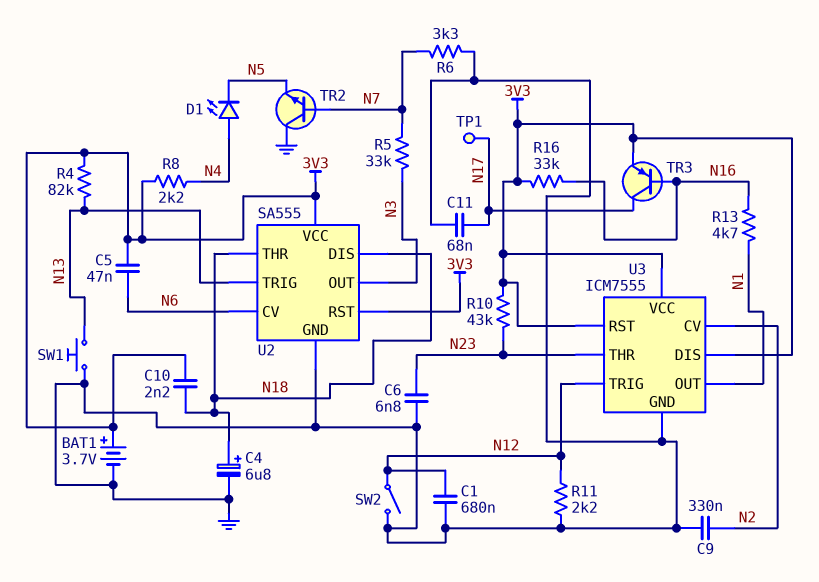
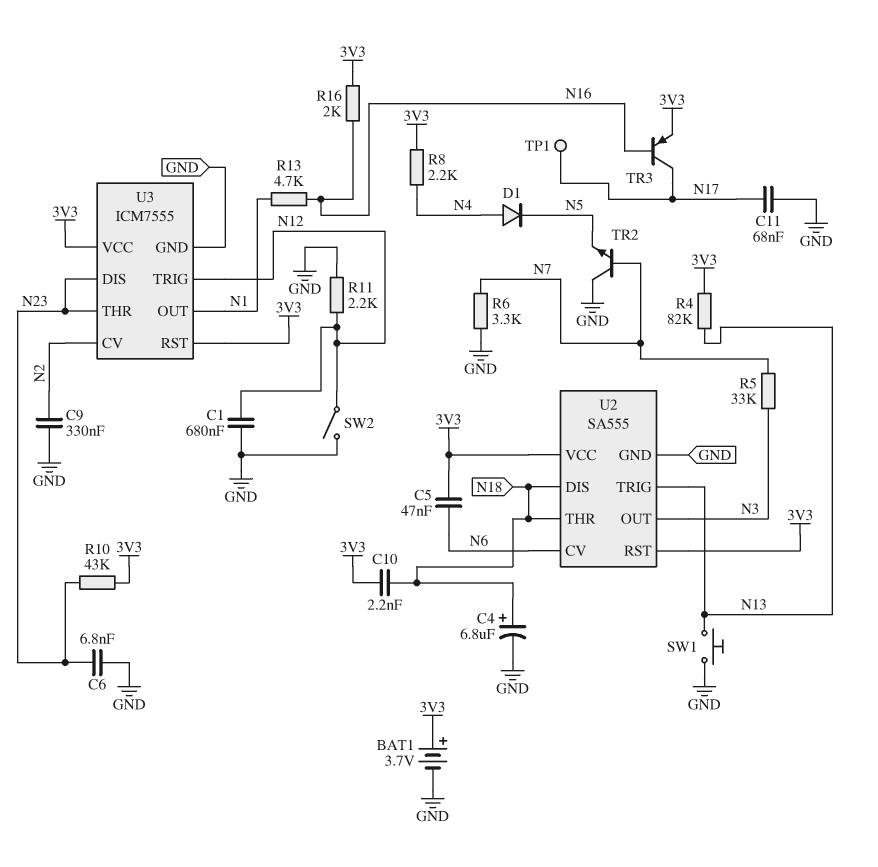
D1: LED (A N4, K N5) -> diode (A N4, K N5)
R16: 33k (3V3, N16) -> 2k (3V3, N16)
U3 pin DIS: 3V3 -> N23

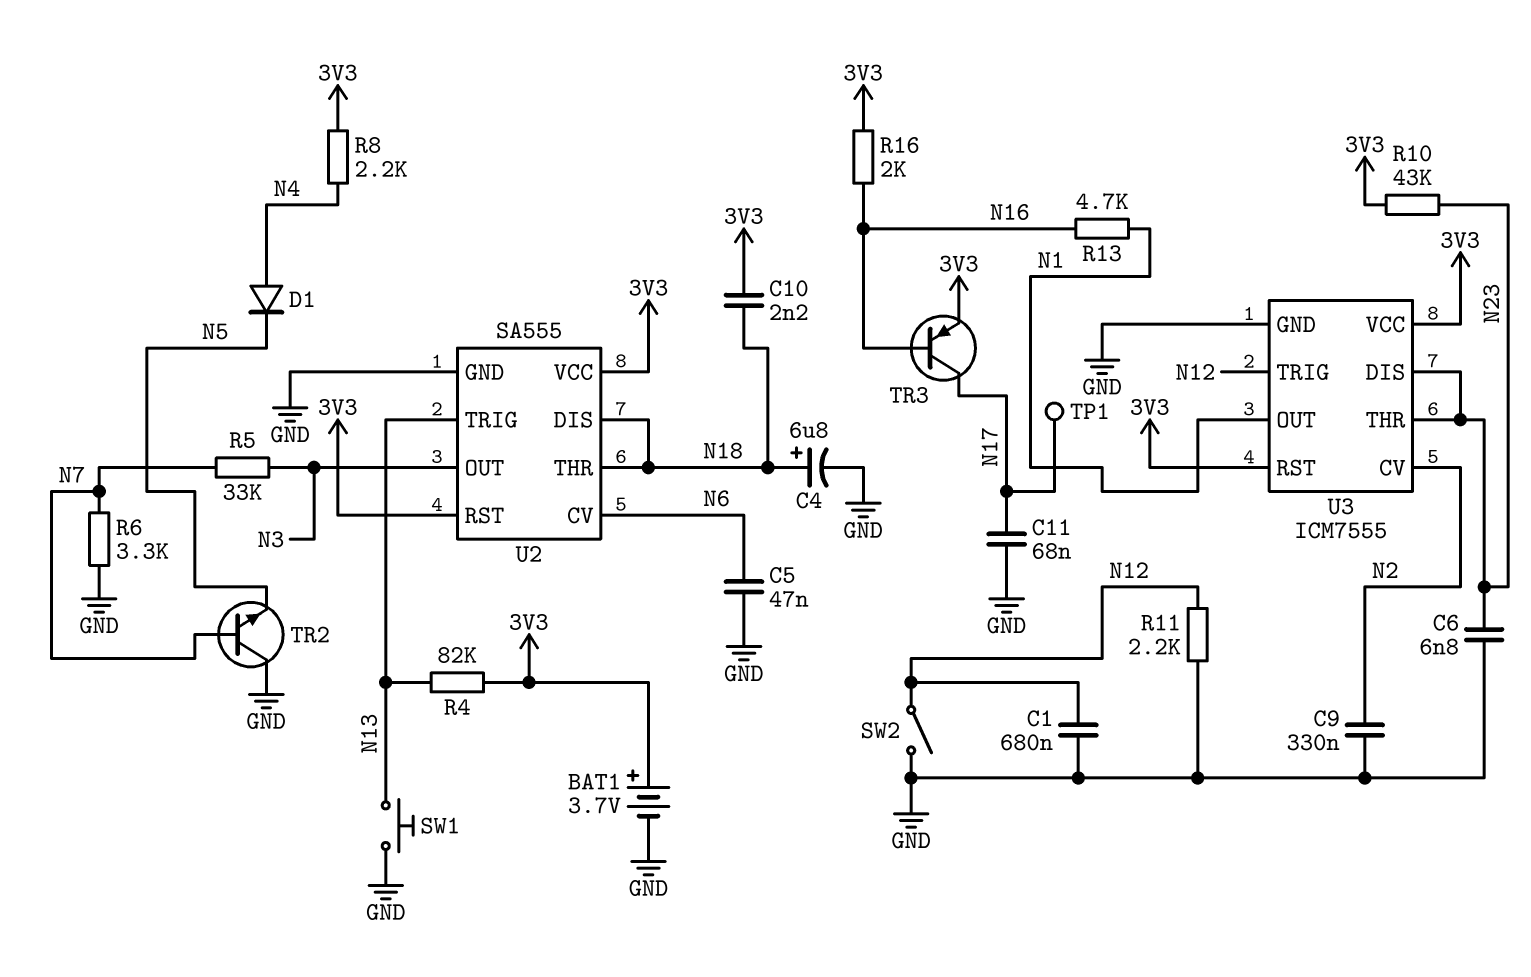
C5: 47nF (3V3, N6) -> 47nF (GND, N6)

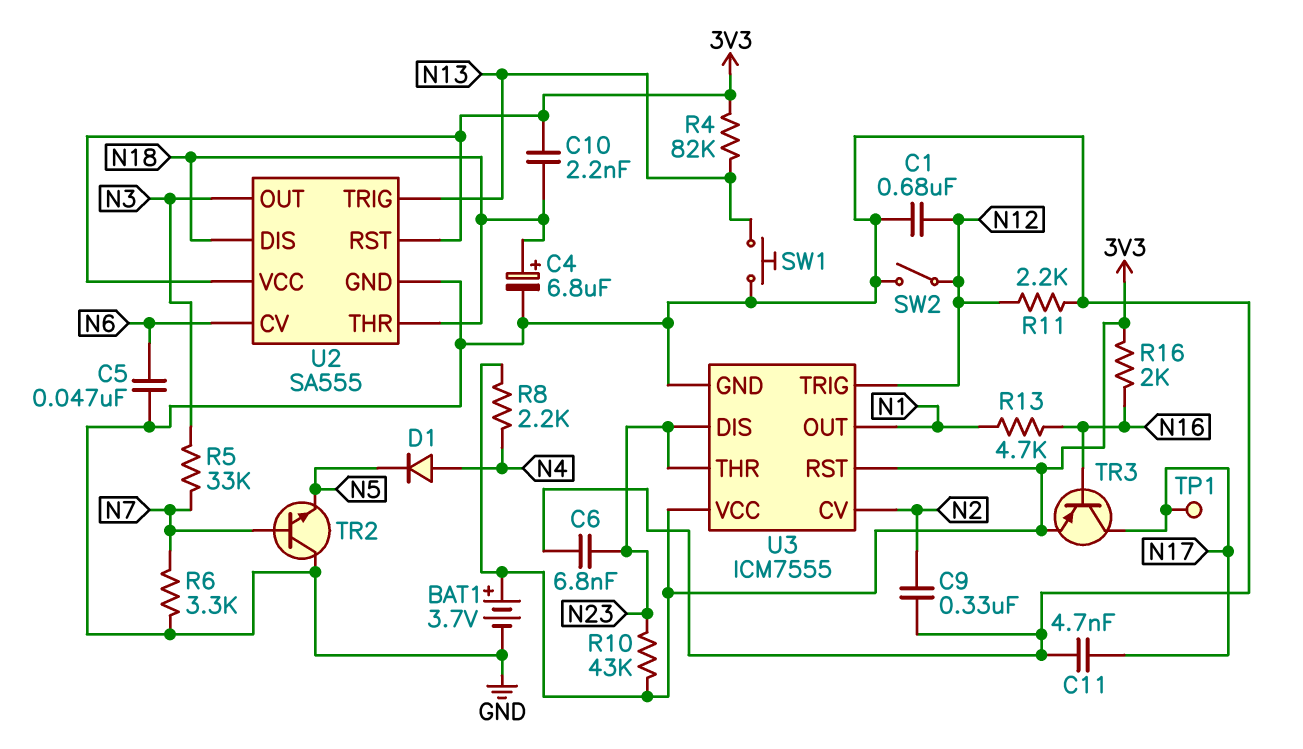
C11: 68nF (GND, N17) -> 4.7nF (GND, N17)

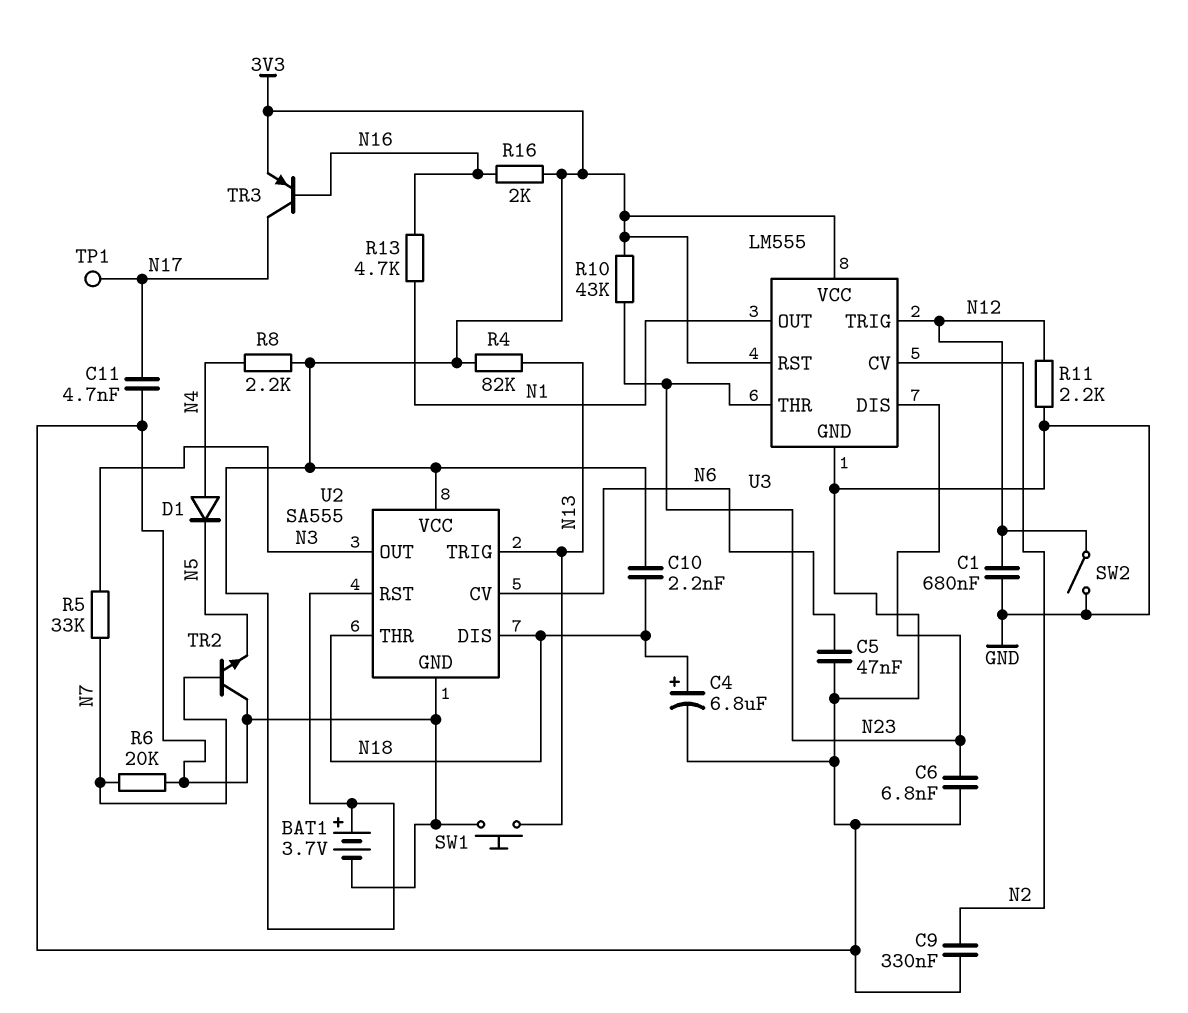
R6: 3.3k (GND, N7) -> 20k (GND, N7)
U3: ICM7555 -> LM555

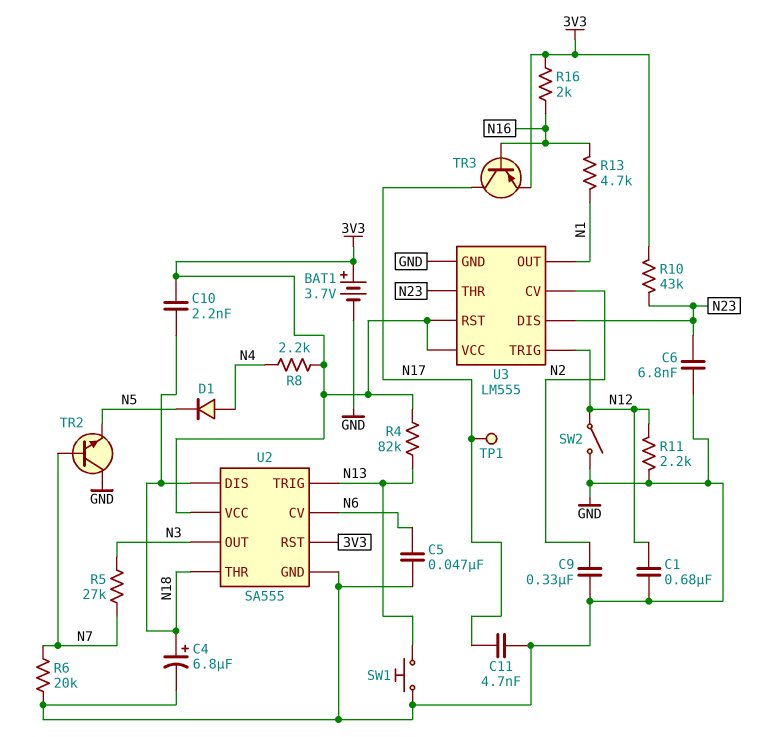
R5: 33k (N3, N7) -> 27k (N3, N7)

